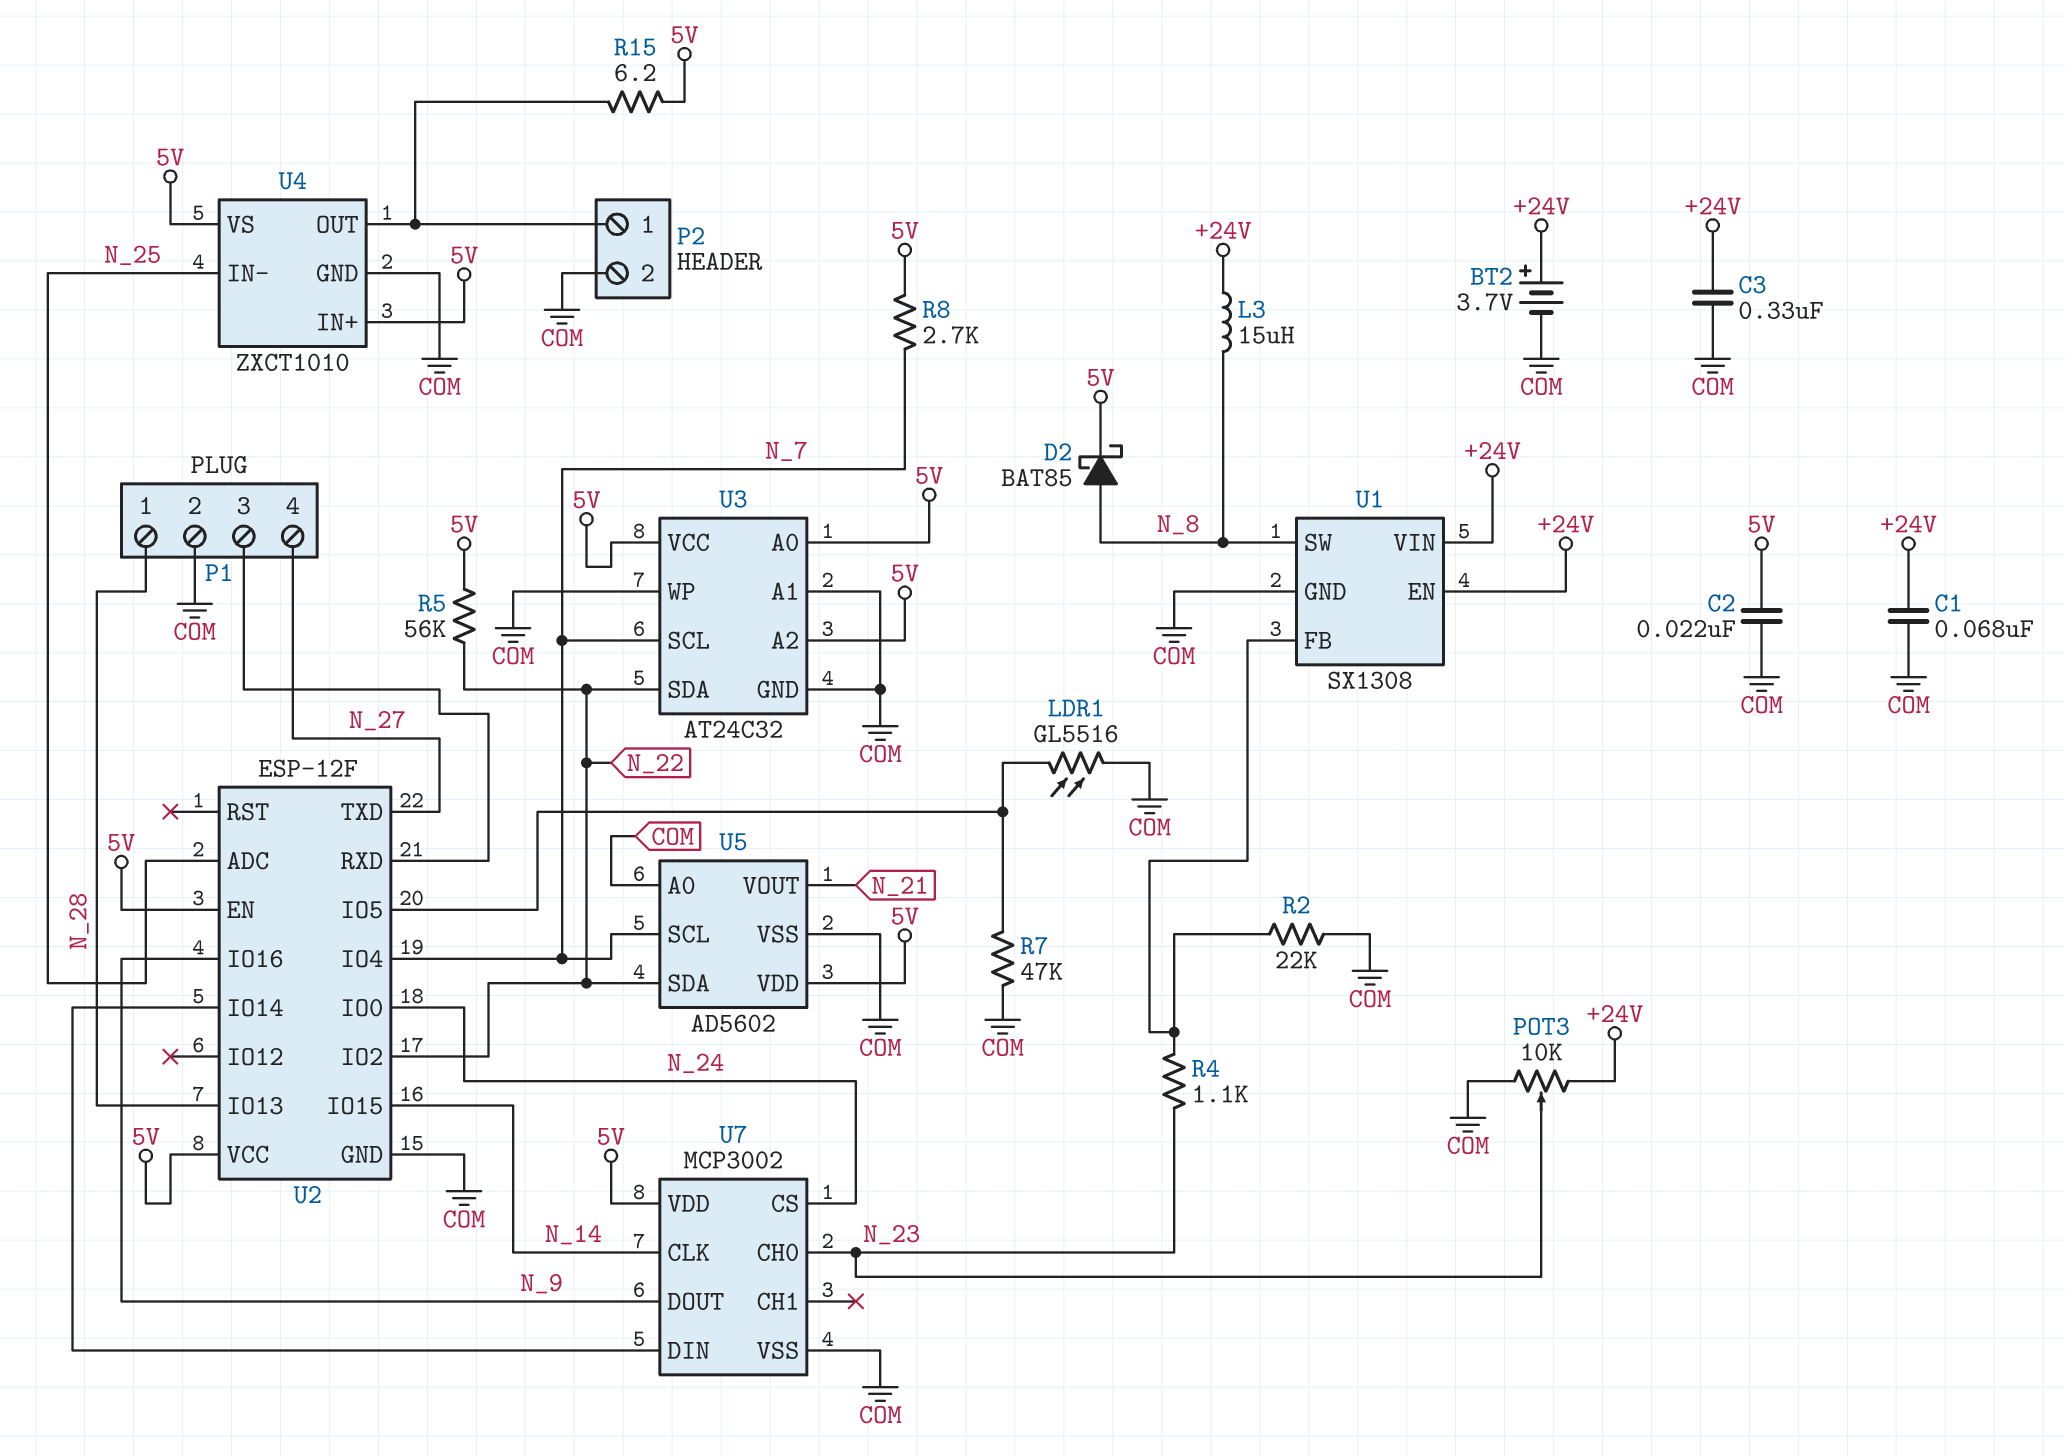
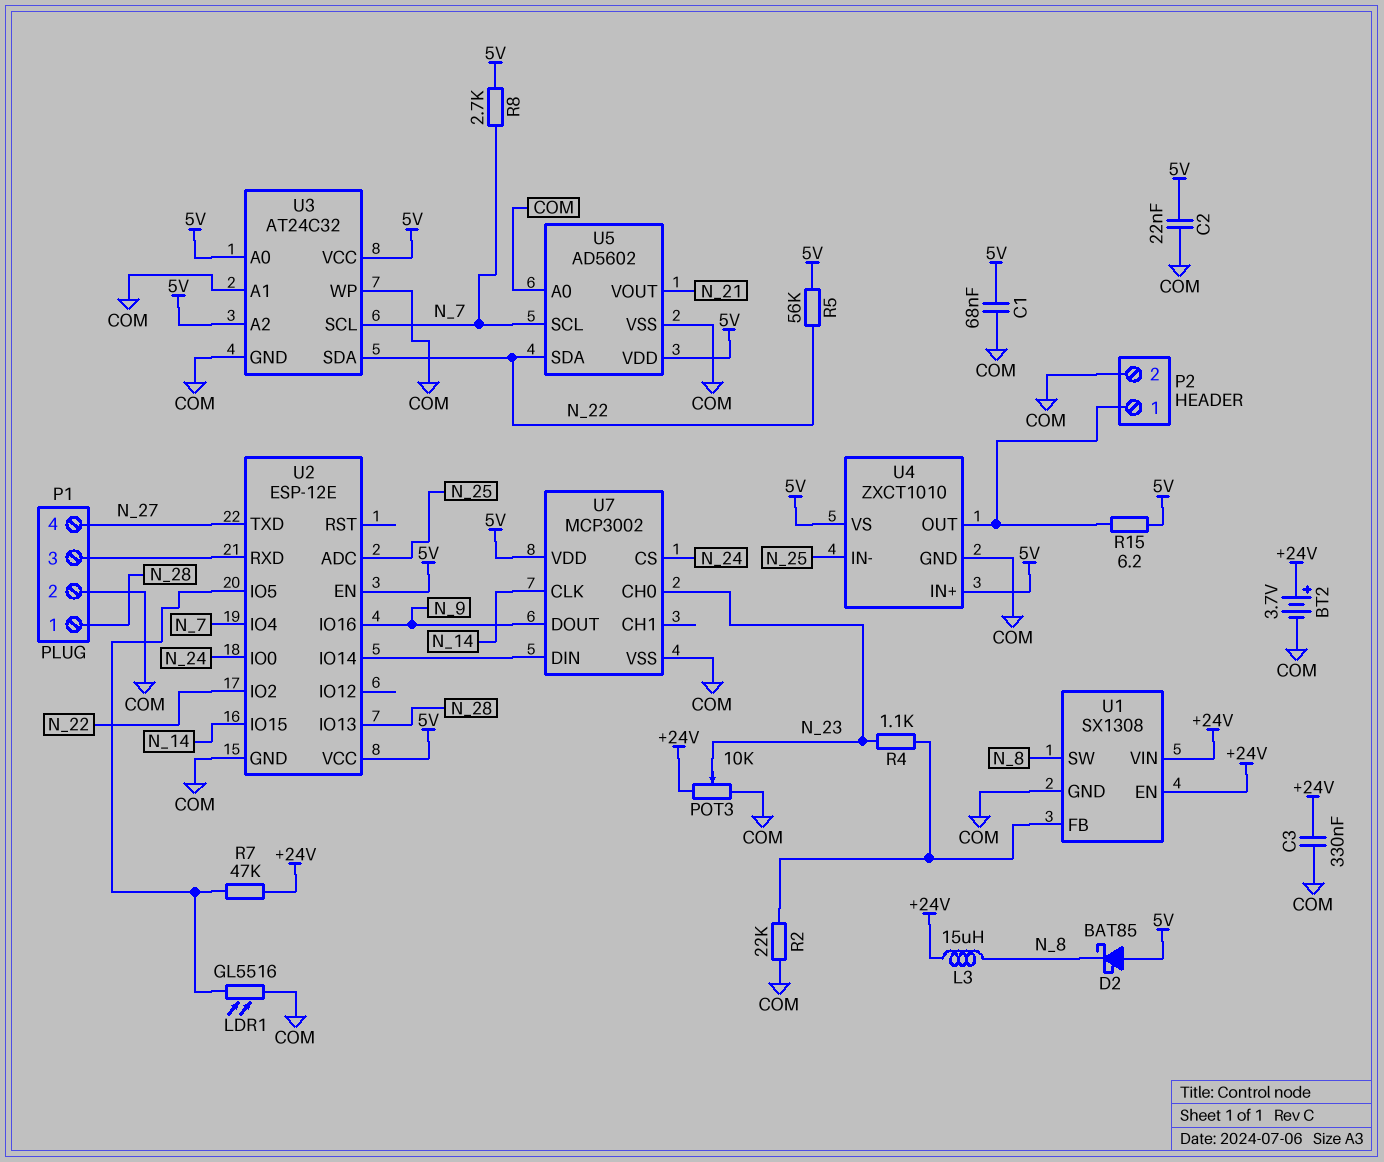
C1: 68nF (+24V, COM) -> 68nF (5V, COM)
D2: schottky BAT85 (A N_8, K 5V) -> schottky BAT85 (A 5V, K N_8)
R7: 47k (COM, U2/IO5) -> 47k (+24V, U2/IO5)
U2: ESP-12F -> ESP-12E

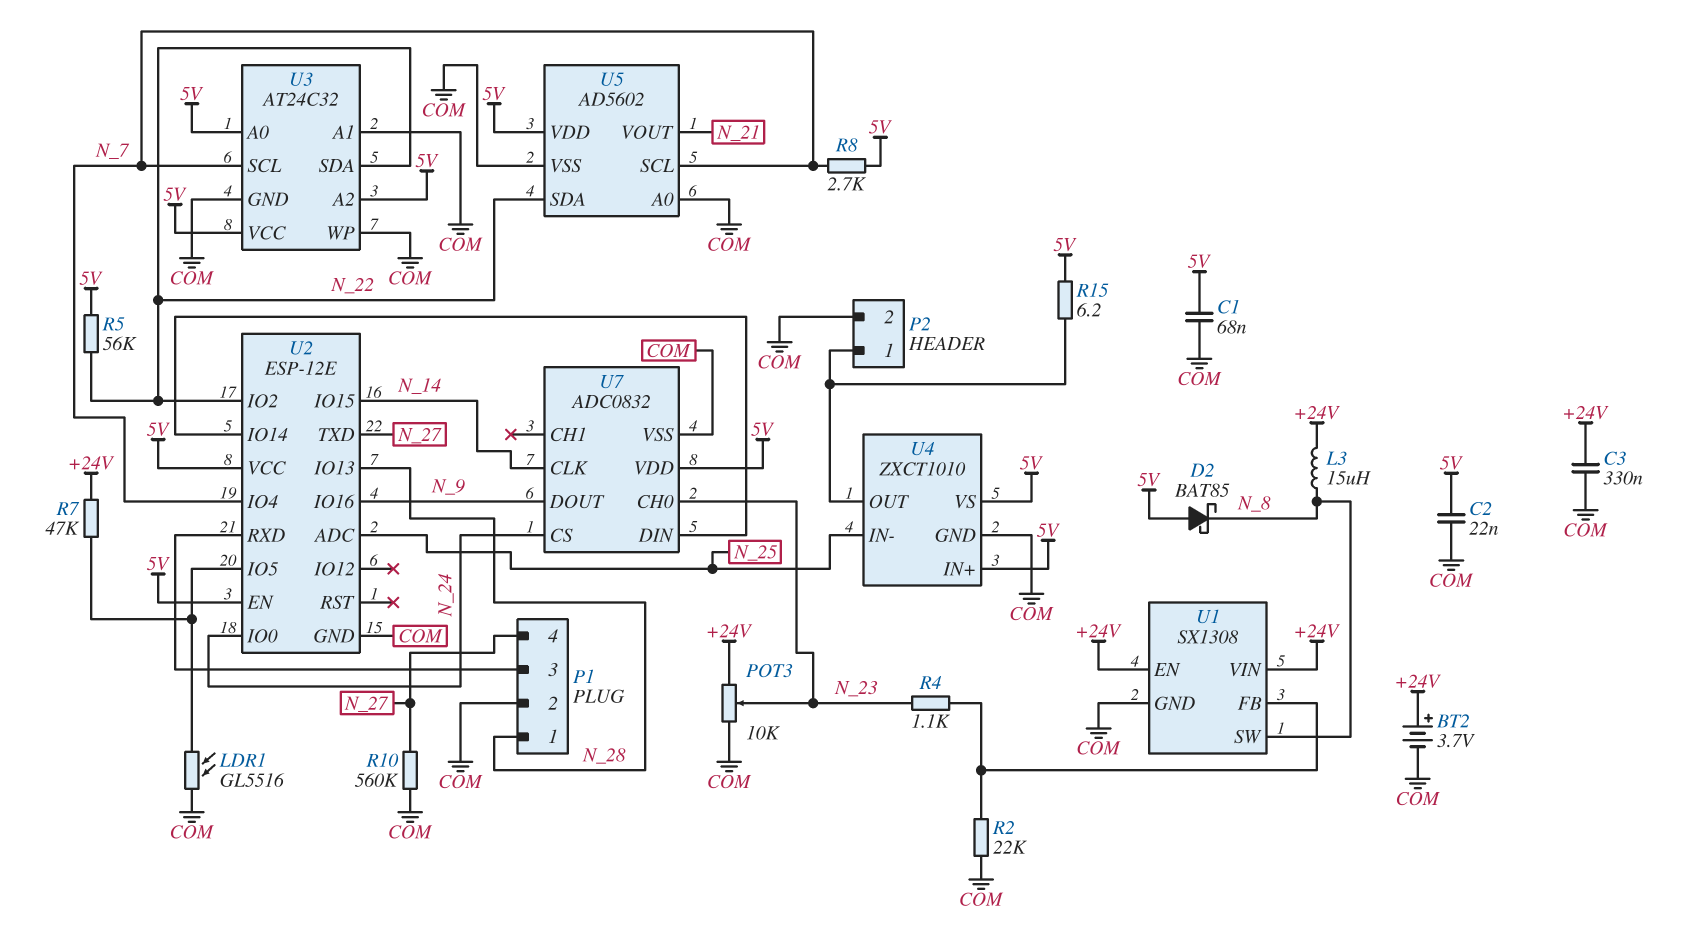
R10: none -> 560k (COM, N_27)
U7: MCP3002 -> ADC0832

